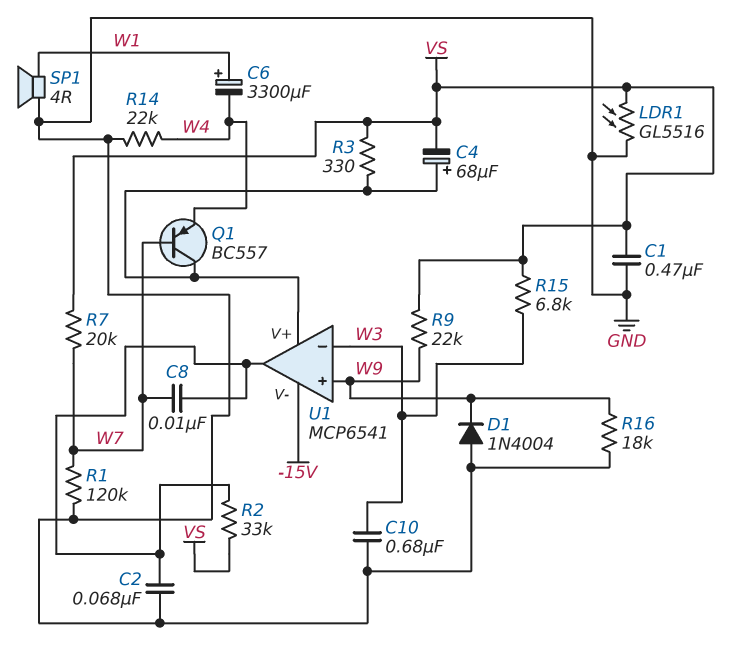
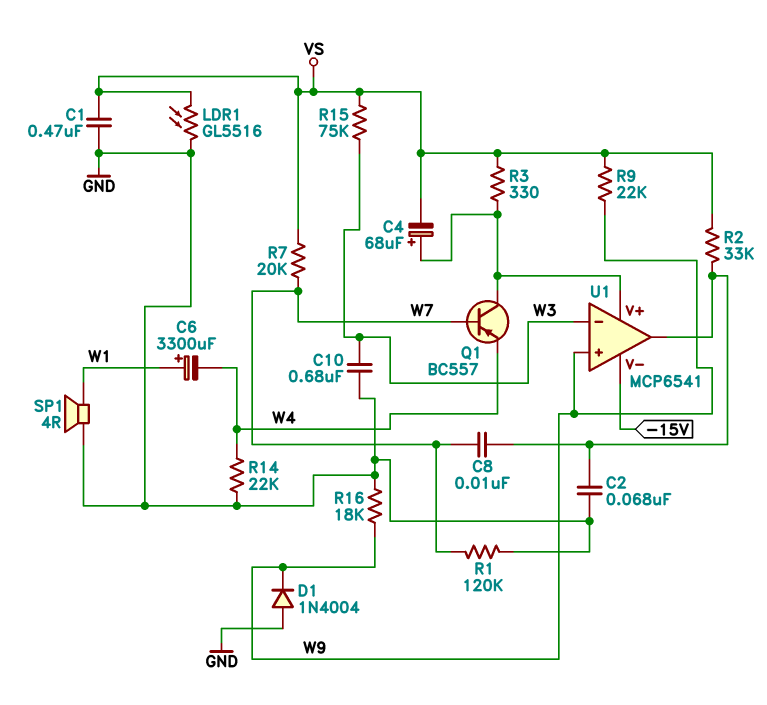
R15: 6.8k (VS, W3) -> 75k (VS, W3)

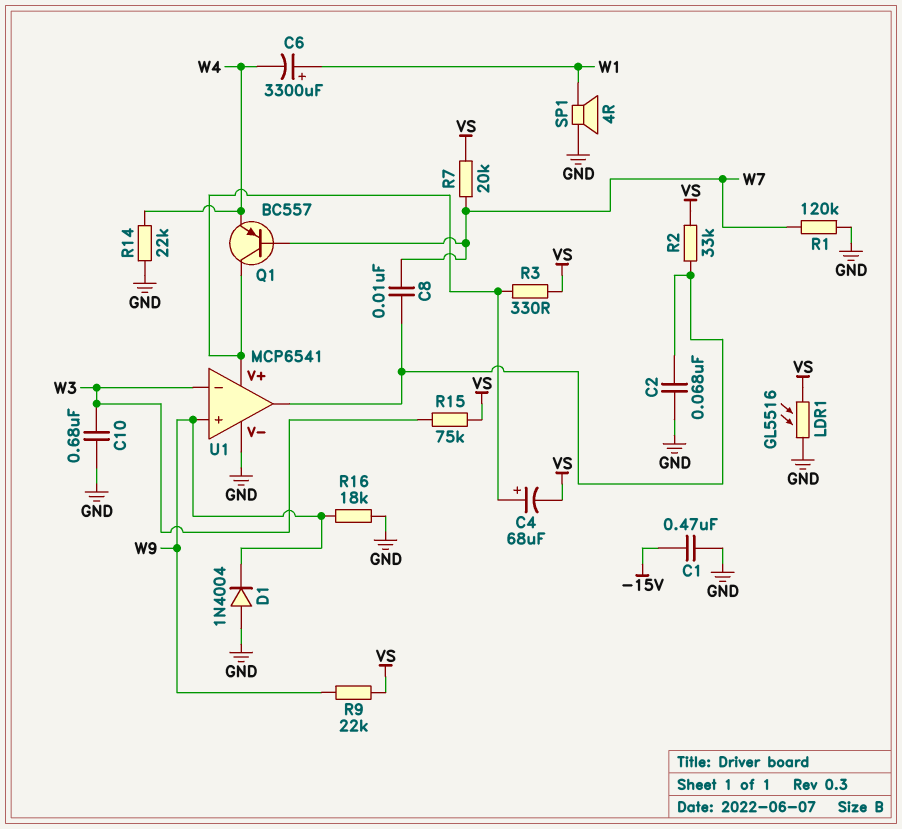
C1: 470nF (GND, VS) -> 470nF (-15V, GND)
U1 pin V-: -15V -> GND

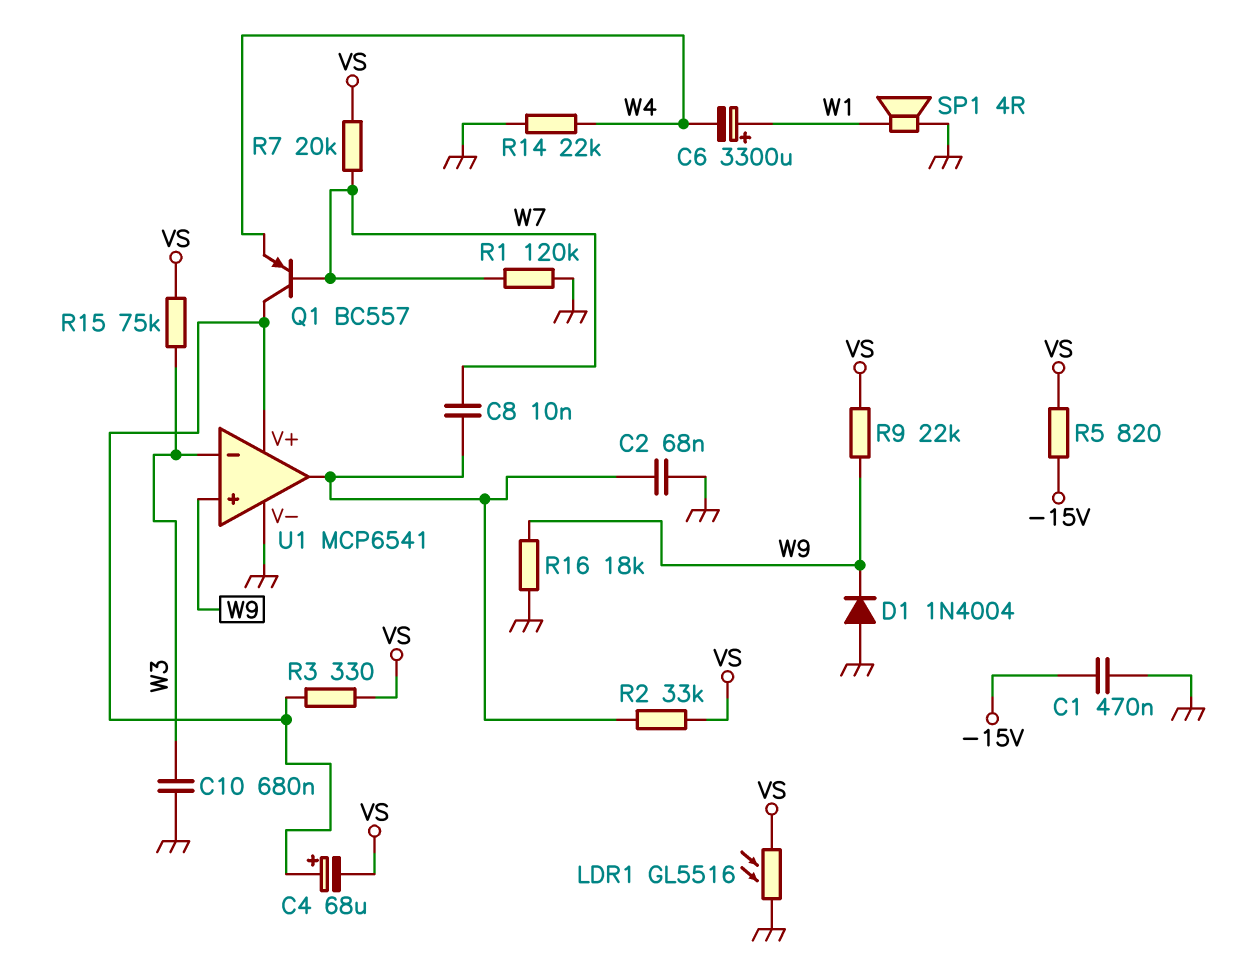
R5: none -> 820 (-15V, VS)

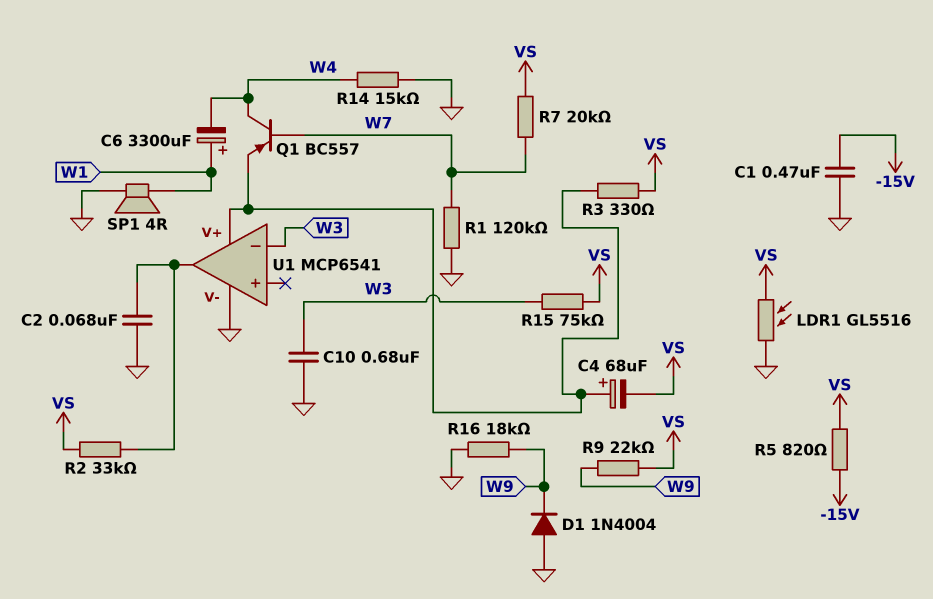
C8: 10nF (U1/out, W7) -> none
Q1: PNP BC557 (B W7, C U1/V+, E W4) -> PNP BC557 (B W7, C W4, E U1/V+)
R14: 22k (GND, W4) -> 15k (GND, W4)
U1 pin in+: W9 -> none

